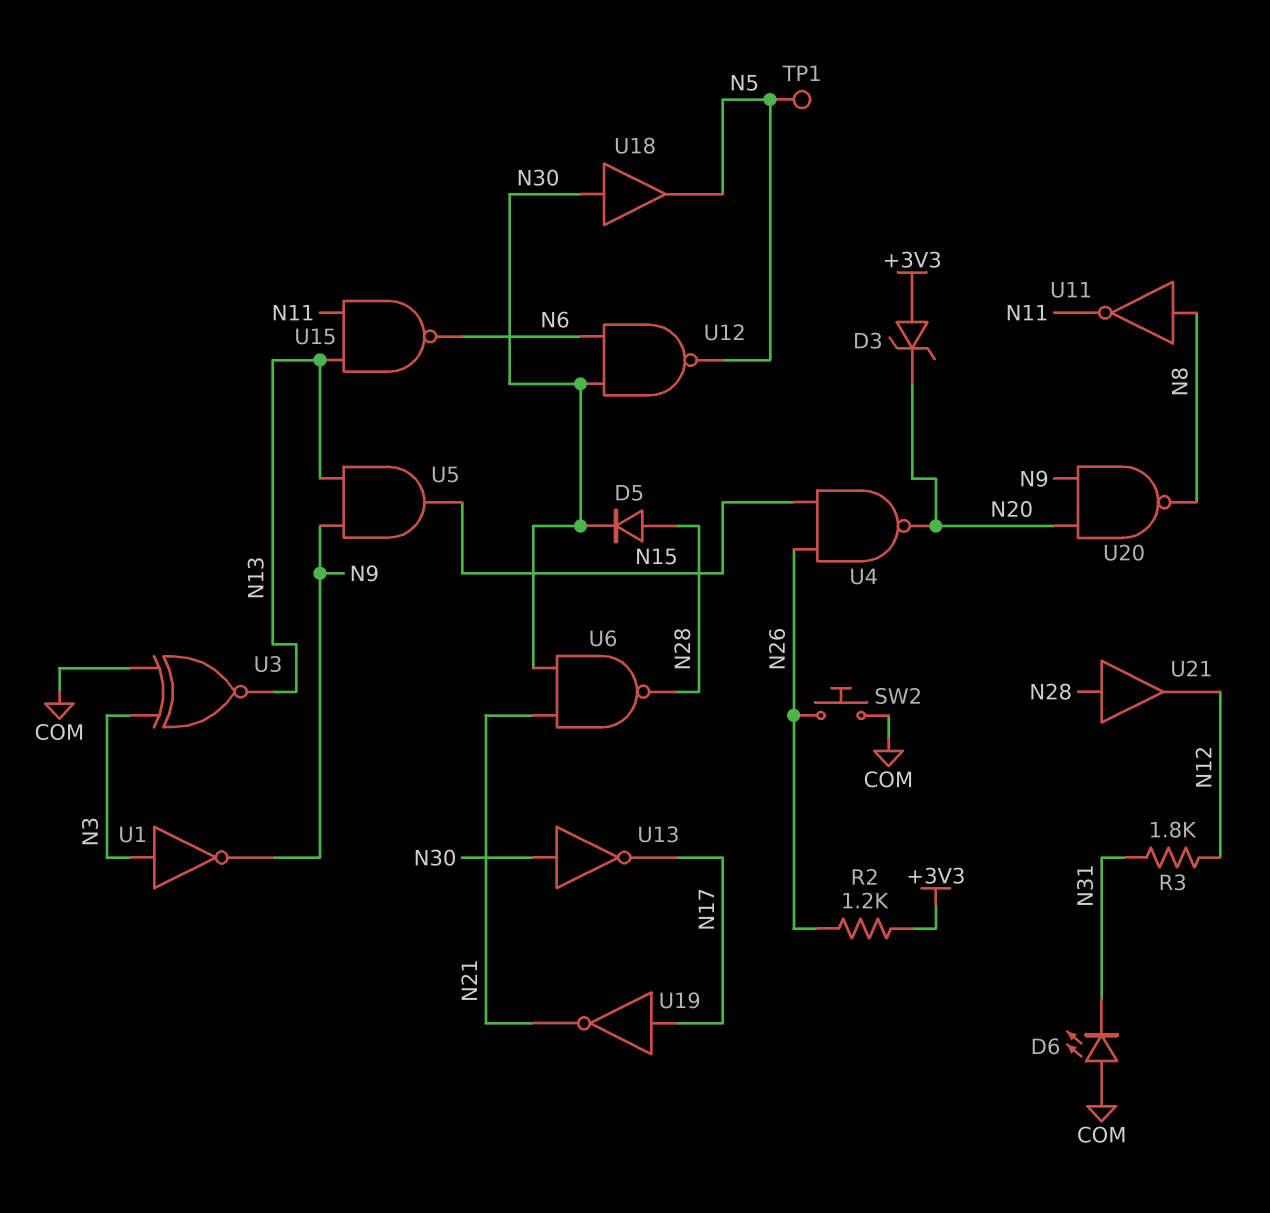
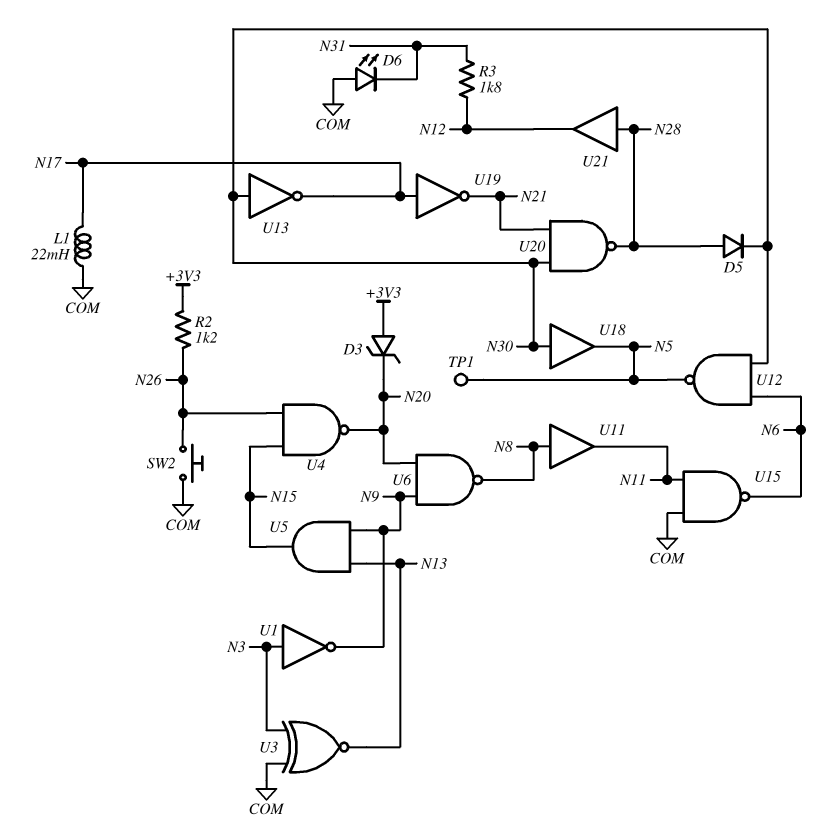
L1: none -> 22mH (COM, N17)
U6: NAND (in N21, in N30, out N28) -> NAND (in N9, in N20, out N8)
U11: NOT (in N8, out N11) -> buffer (in N8, out N11)
U15: NAND (in N11, in N13, out N6) -> NAND (in COM, in N11, out N6)
U20: NAND (in N9, in N20, out N8) -> NAND (in N21, in N30, out N28)

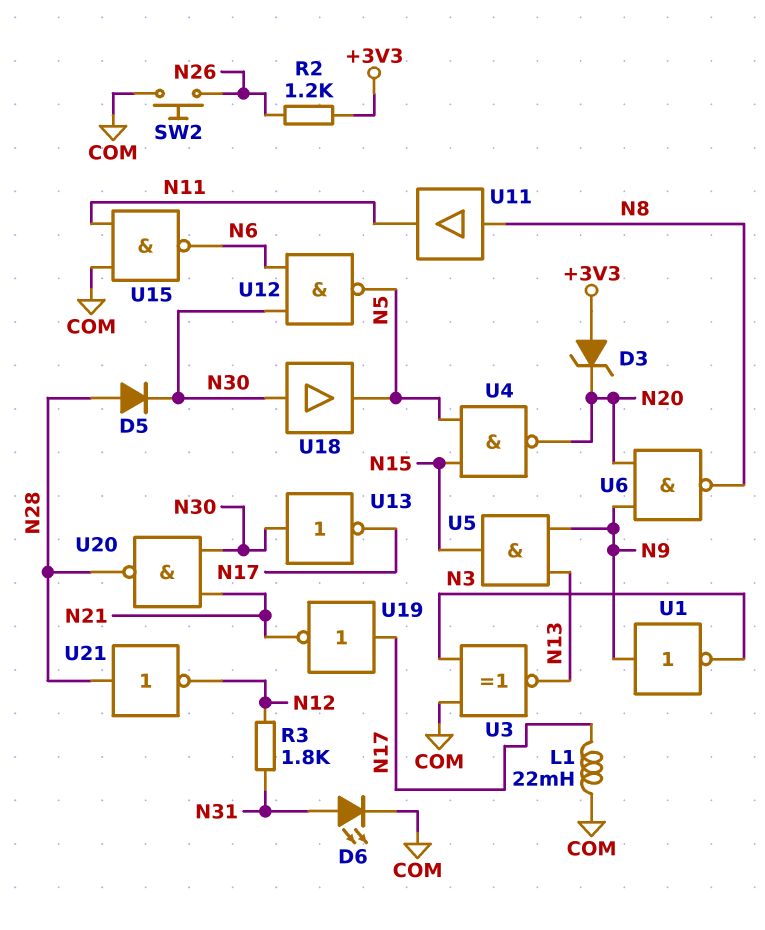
D6: LED (A COM, K N31) -> LED (A N31, K COM)
TP1: test point (N5) -> none
U1: NOT (in N3, out N9) -> NOT (in N9, out N3)
U4: NAND (in N15, in N26, out N20) -> NAND (in N5, in N15, out N20)
U21: buffer (in N28, out N12) -> NOT (in N28, out N12)

